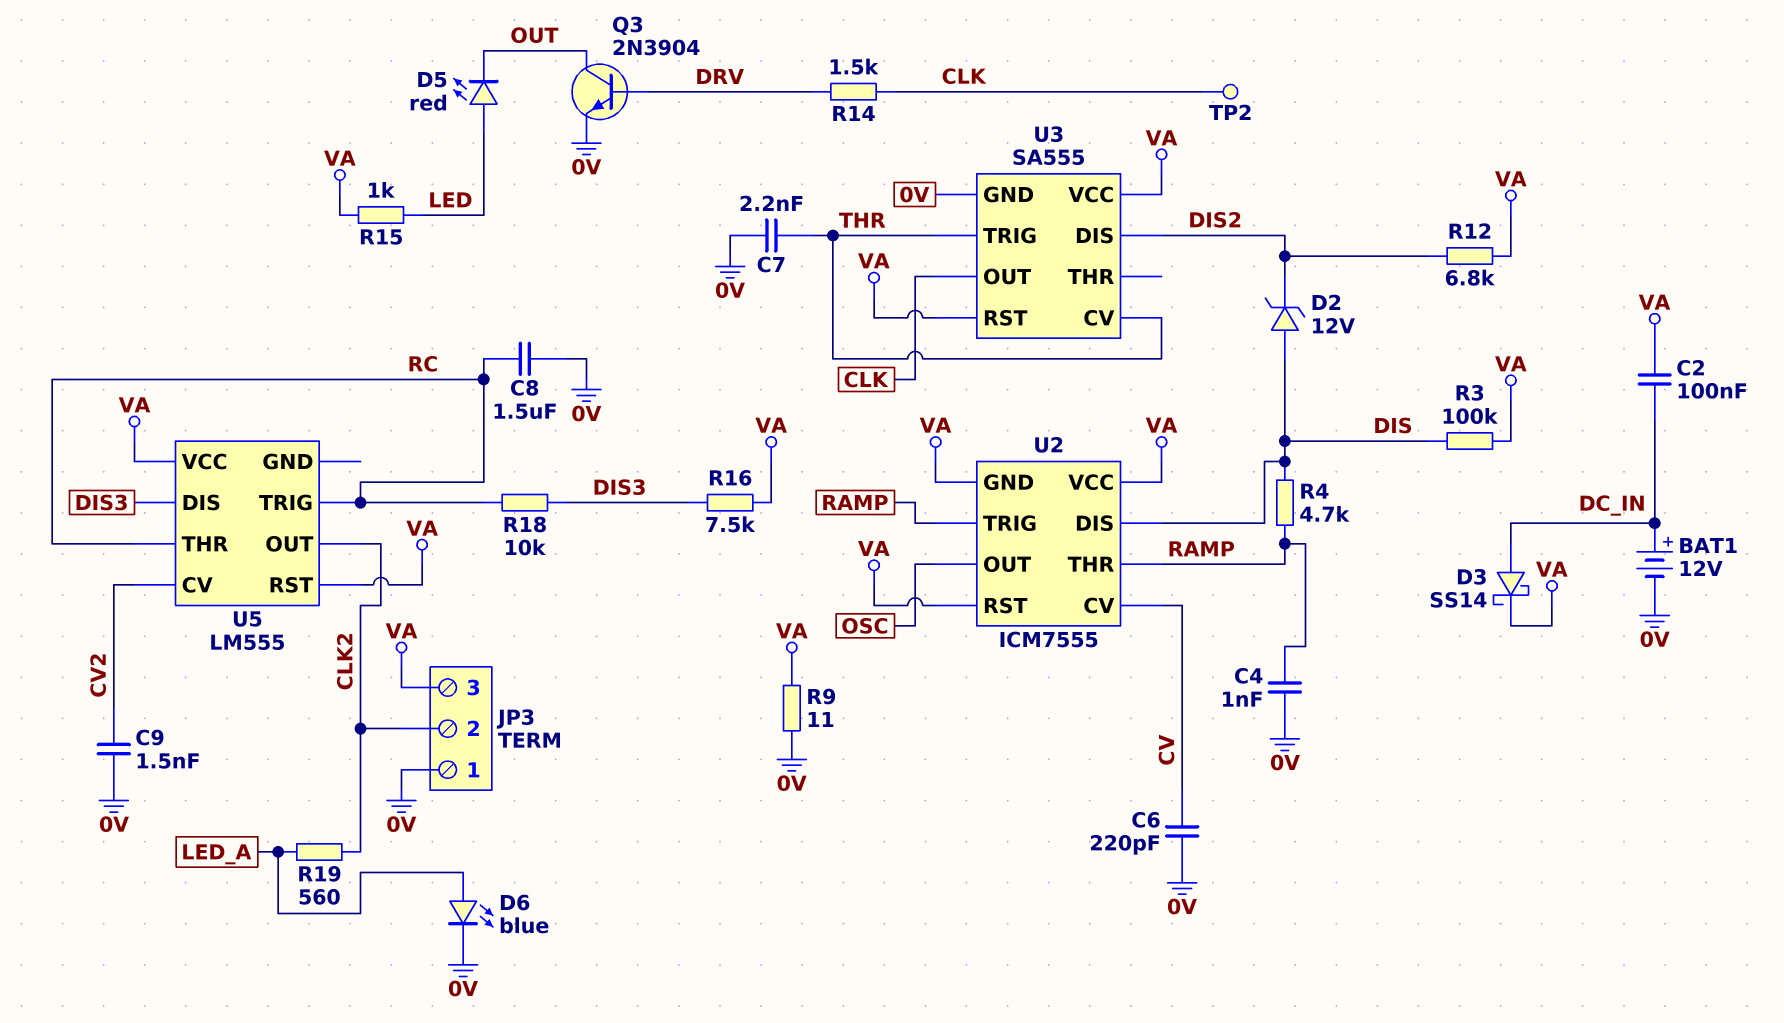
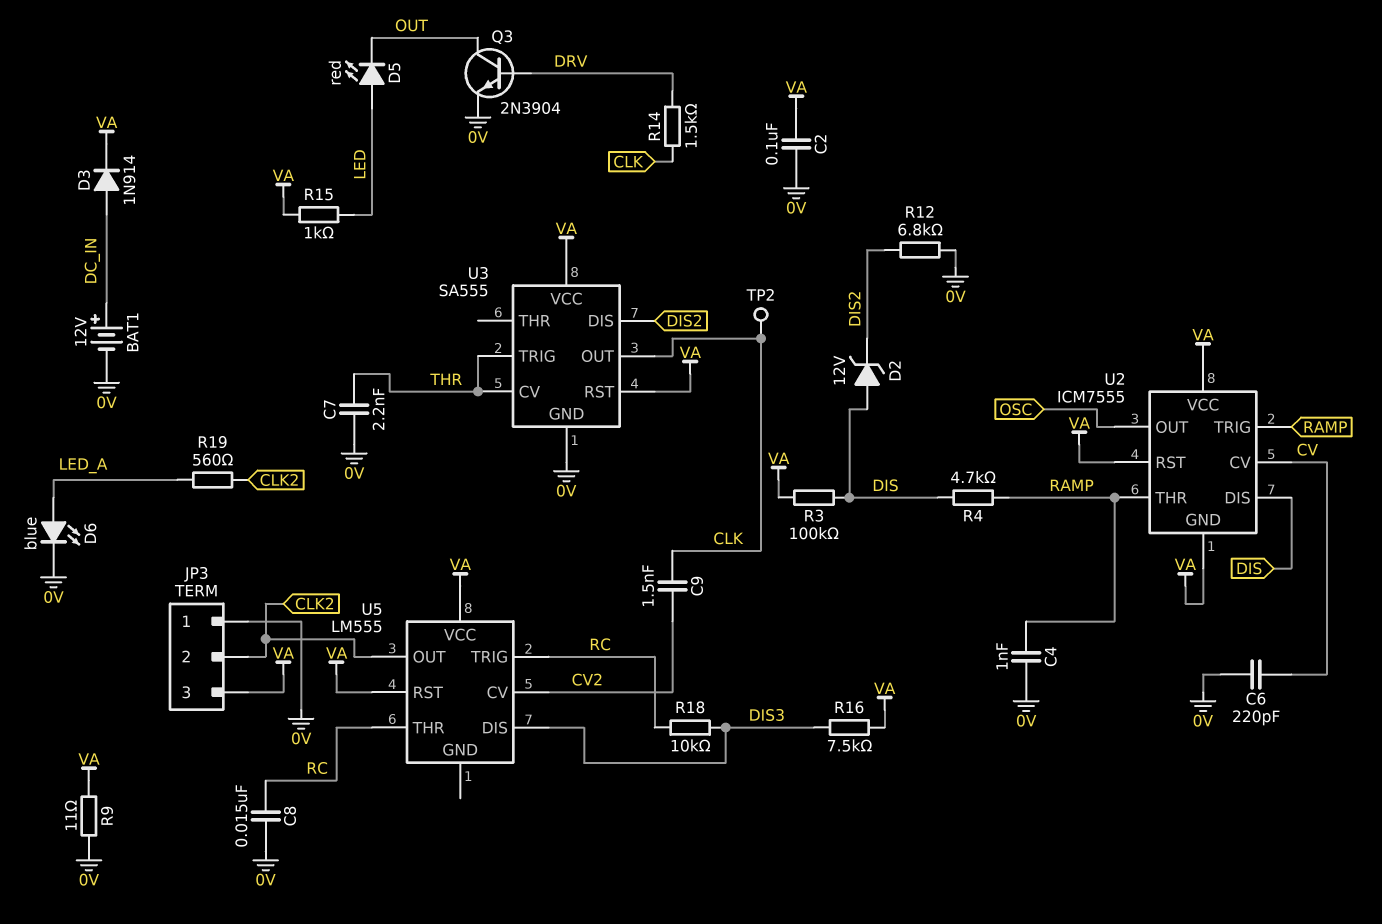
C2: 100nF (DC_IN, VA) -> 100nF (0V, VA)
C8: 1.5uF (0V, RC) -> 15nF (0V, RC)
C9: 1.5nF (0V, CV2) -> 1.5nF (CLK, CV2)
D3: schottky SS14 (A DC_IN, K VA) -> diode 1N914 (A DC_IN, K VA)
R12: 6.8k (DIS2, VA) -> 6.8k (0V, DIS2)

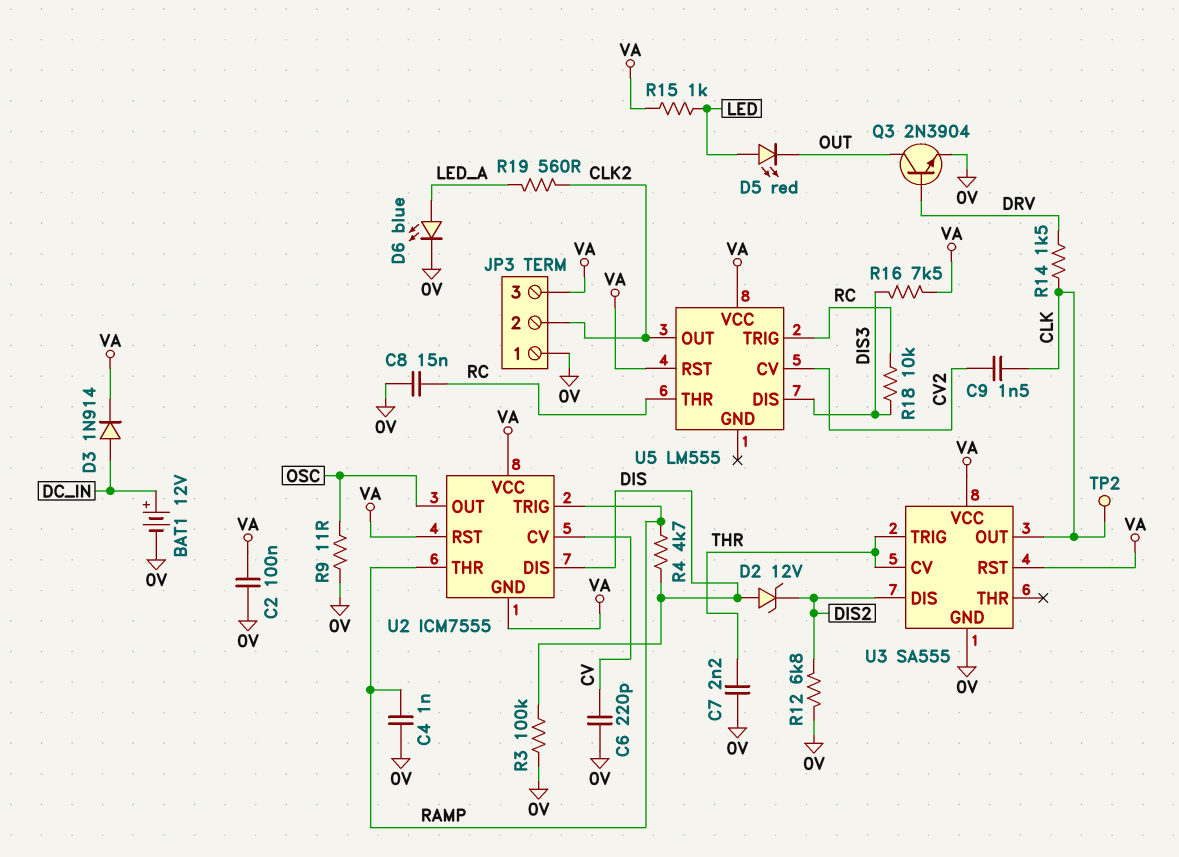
R3: 100k (DIS, VA) -> 100k (0V, DIS)
R9: 11 (0V, VA) -> 11 (0V, OSC)

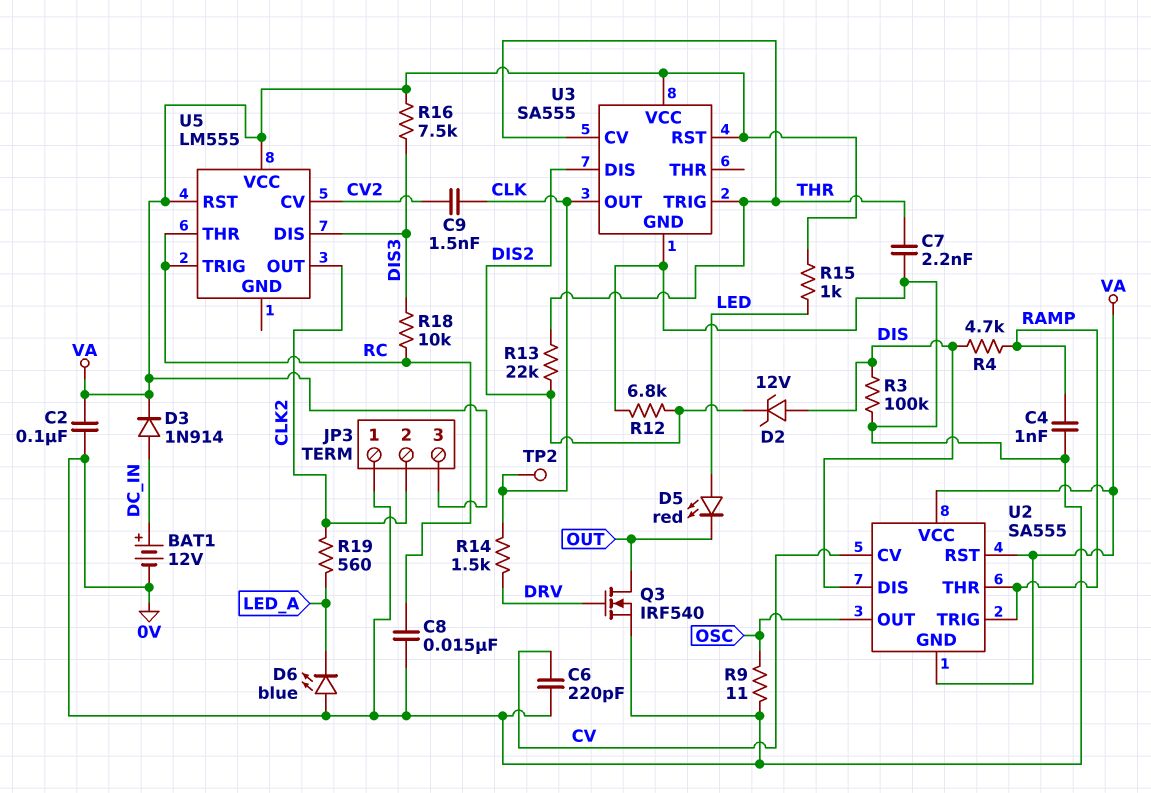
D6: LED blue (A LED_A, K 0V) -> LED blue (A 0V, K LED_A)
Q3: NPN 2N3904 (B DRV, C OUT, E 0V) -> NMOS IRF540 (G DRV, D OUT, S 0V)
R13: none -> 22k (DIS2, THR)
U2: ICM7555 -> SA555

